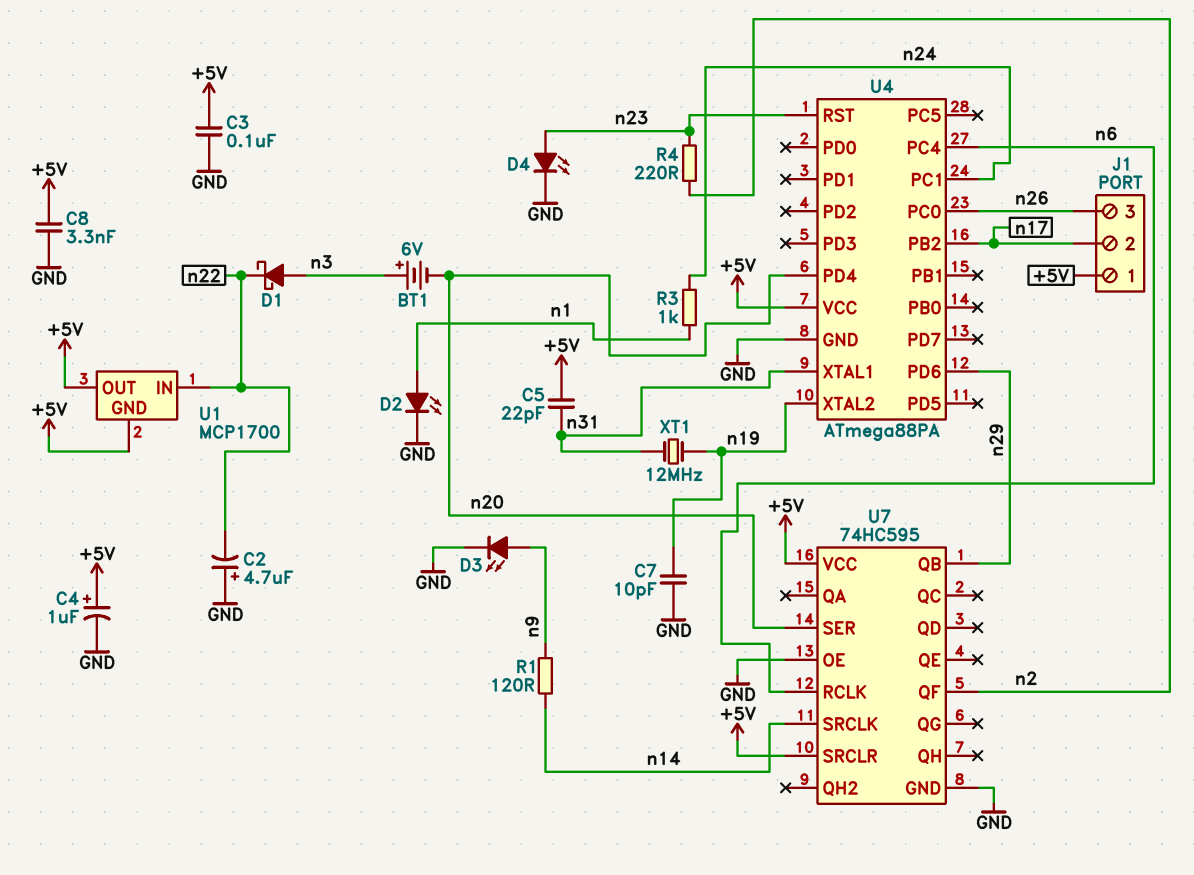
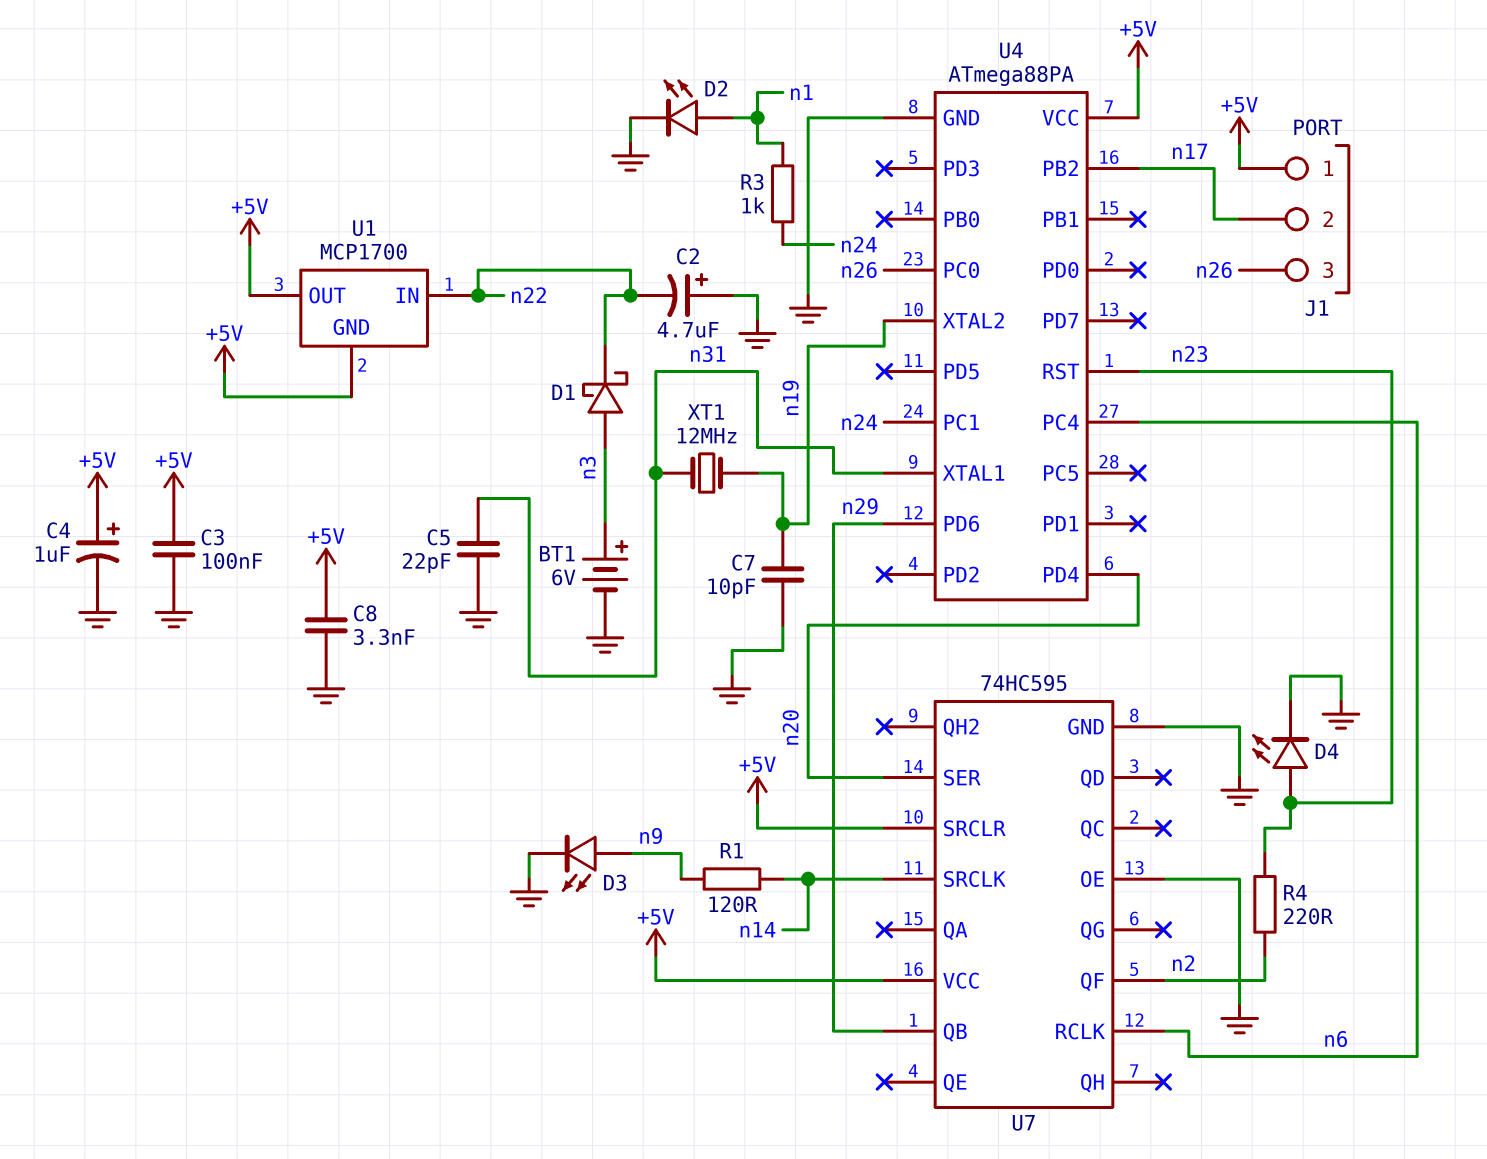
BT1: 6V (plus n3, minus n20) -> 6V (plus n3, minus GND)
C5: 22pF (+5V, n31) -> 22pF (GND, n31)

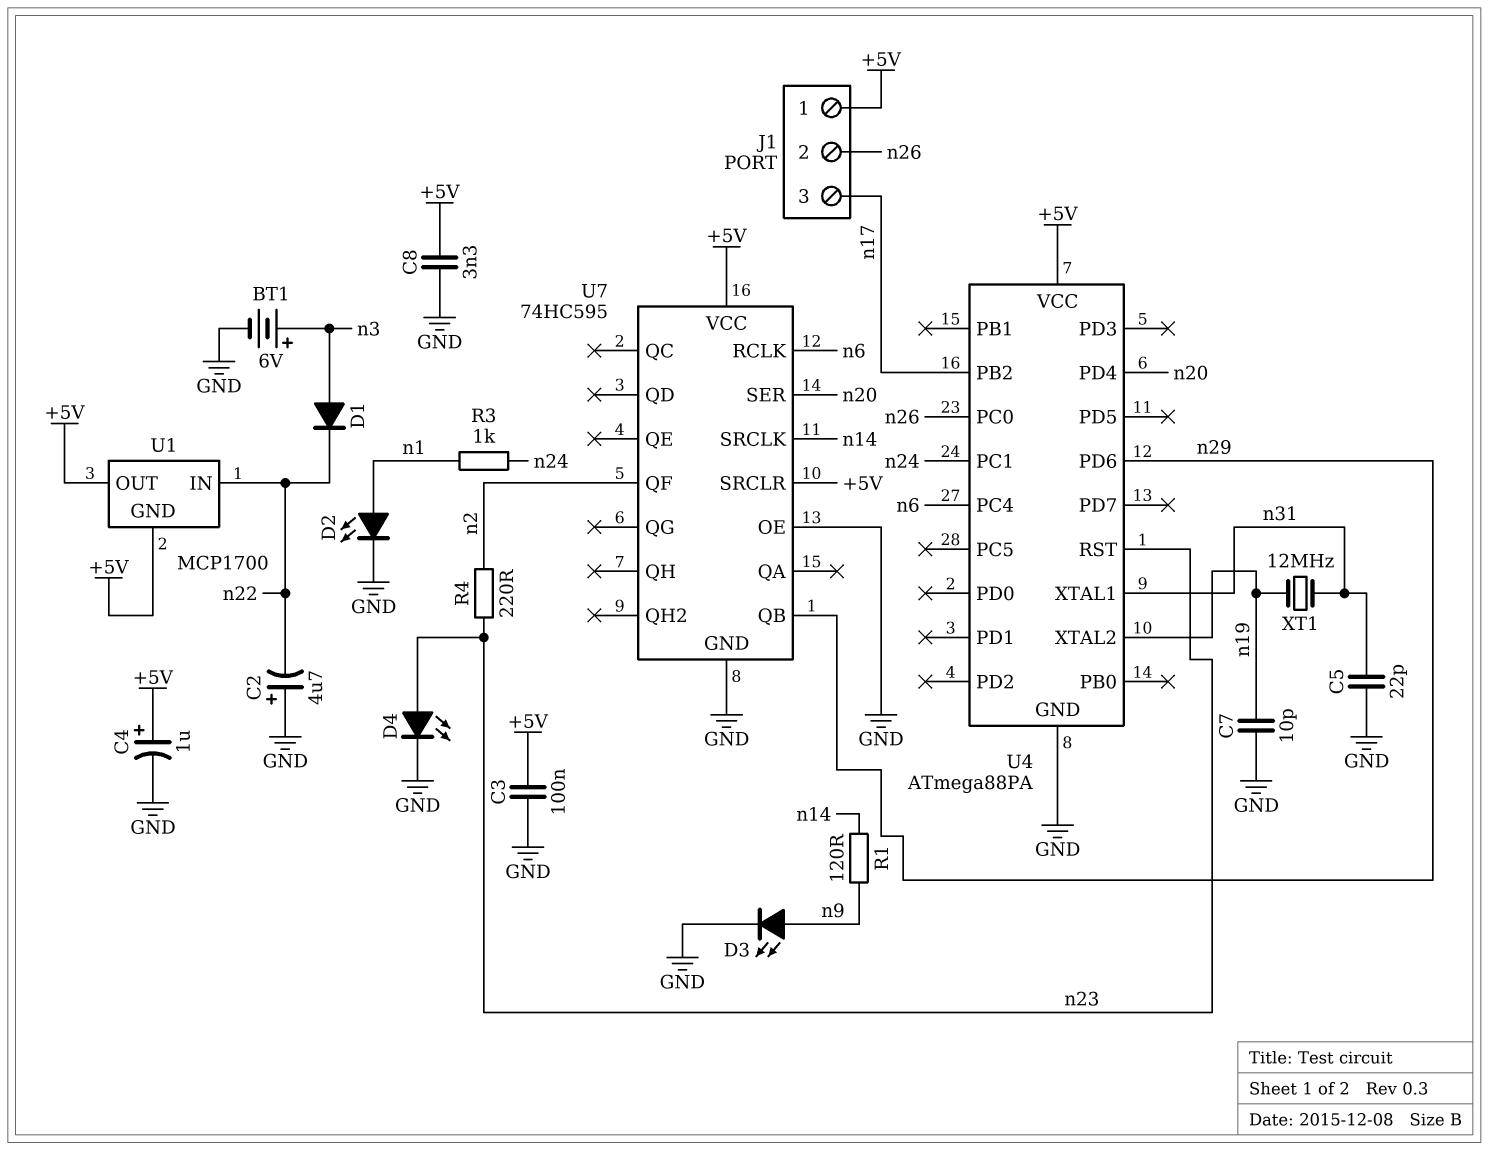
D1: schottky (A n3, K n22) -> diode (A n3, K n22)
J1 pin 2: n17 -> n26
J1 pin 3: n26 -> n17

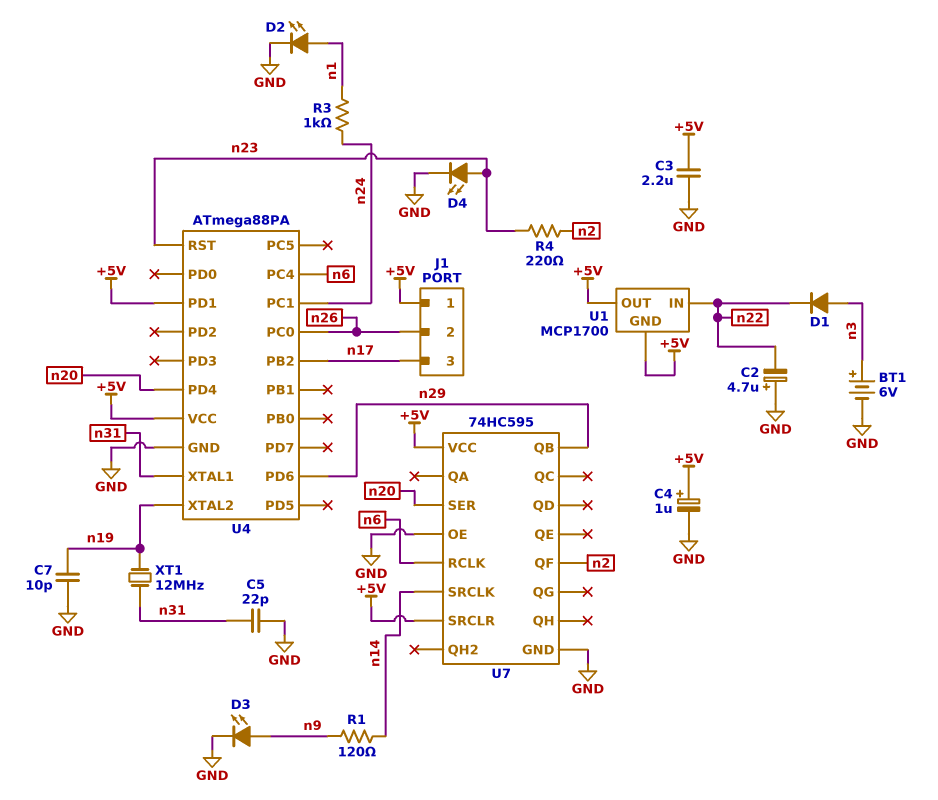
C3: 100nF (+5V, GND) -> 2.2uF (+5V, GND)
C8: 3.3nF (+5V, GND) -> none
U4 pin PD1: none -> +5V

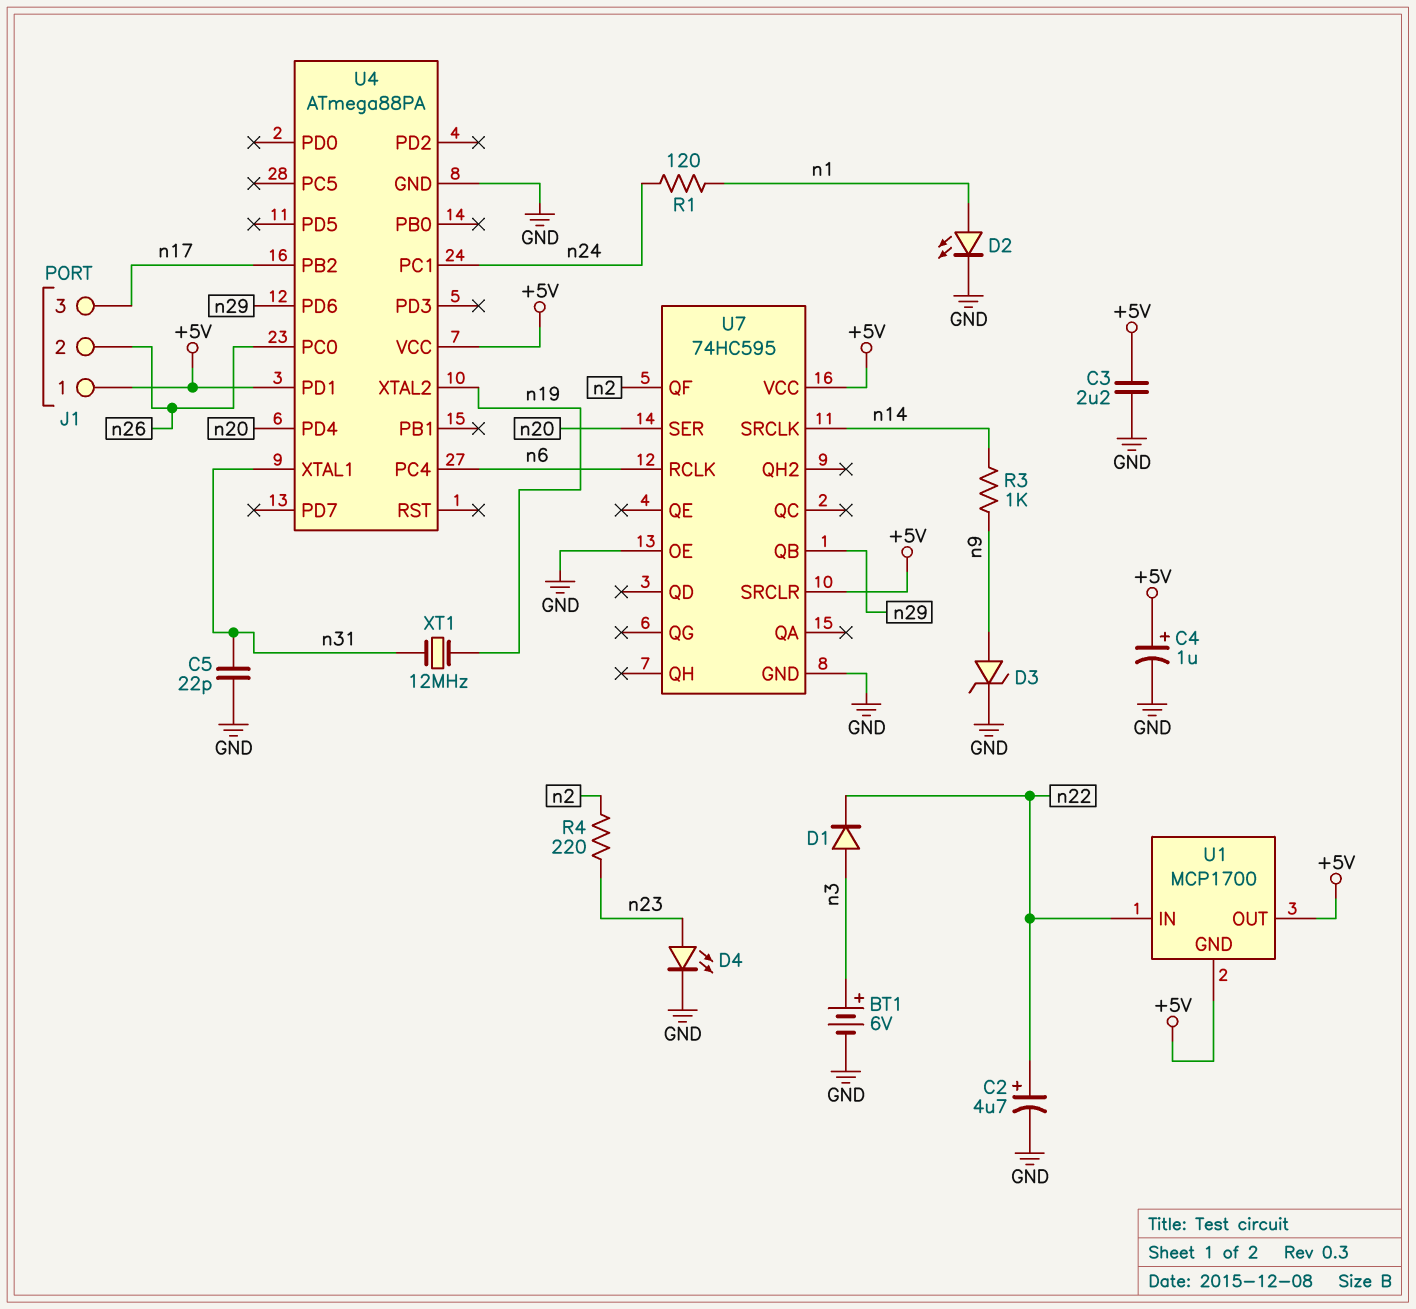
C2: 4.7uF (plus GND, minus n22) -> 4.7uF (plus n22, minus GND)
C7: 10pF (GND, n19) -> none
D3: LED (A n9, K GND) -> zener (A n9, K GND)
R1: 120 (n9, n14) -> 120 (n1, n24)
R3: 1k (n1, n24) -> 1k (n9, n14)
U4 pin RST: n23 -> none

